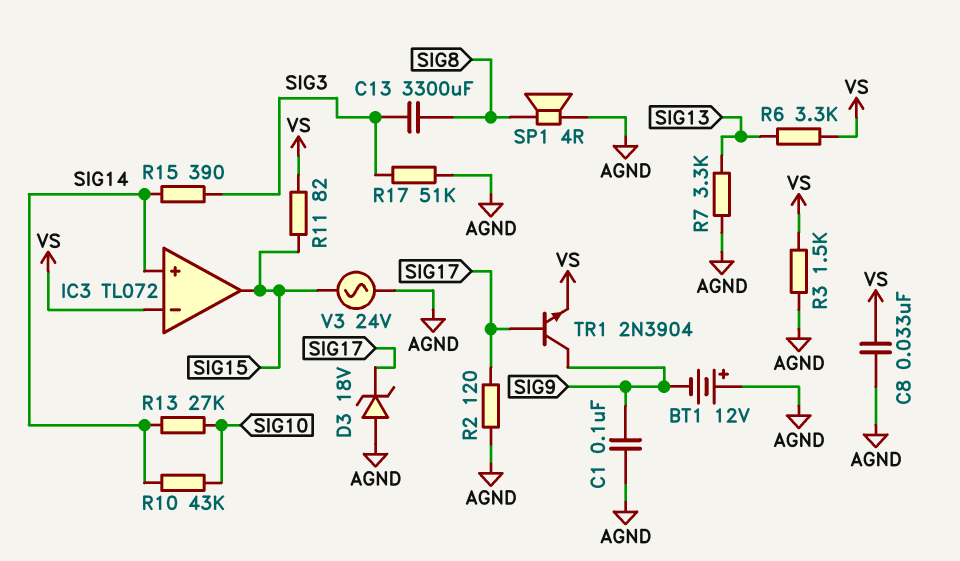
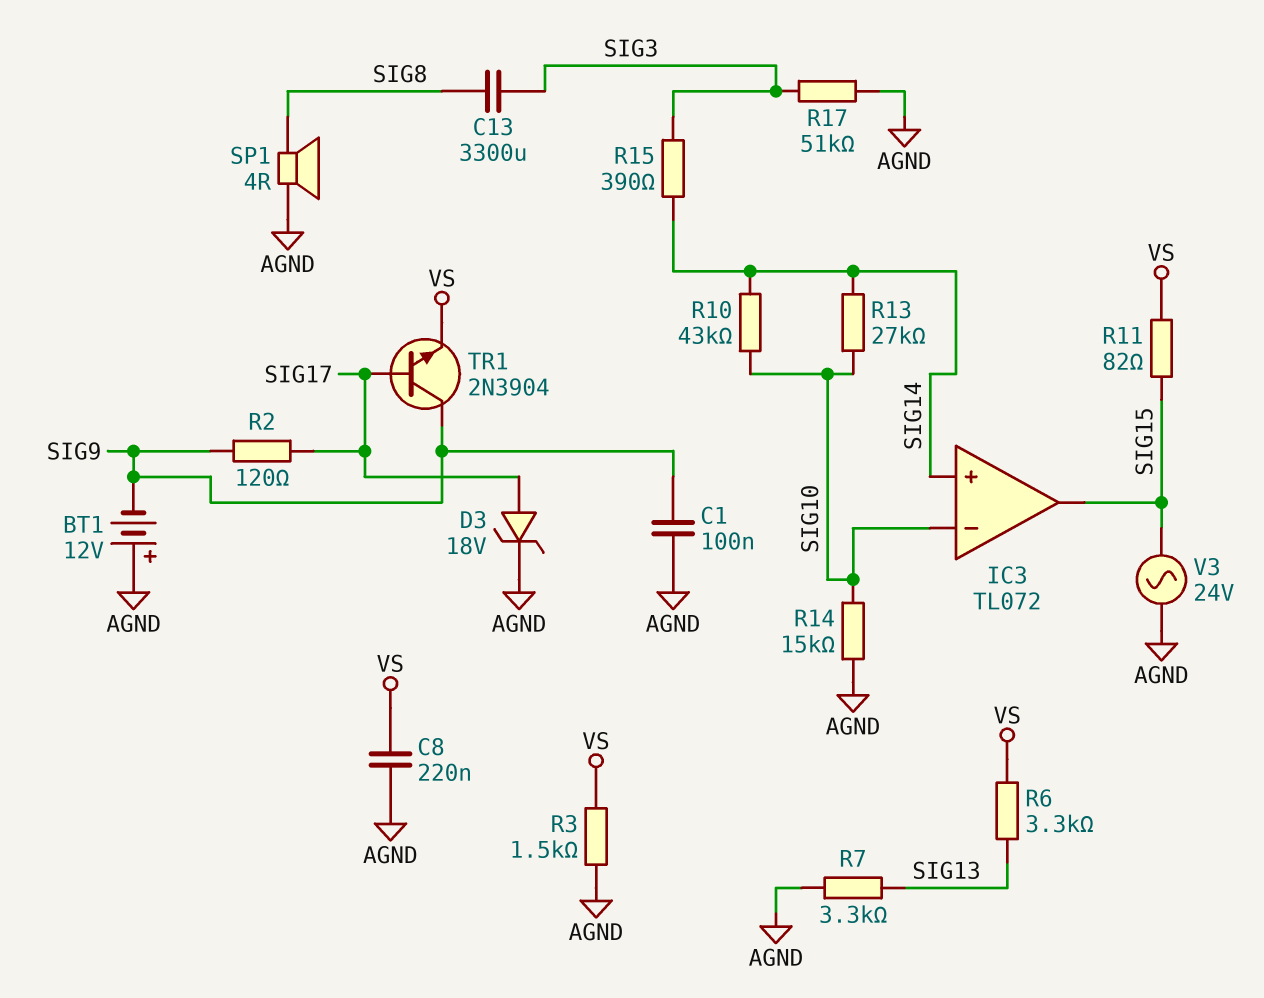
C8: 33nF (AGND, VS) -> 220nF (AGND, VS)
D3: zener 18V (A AGND, K SIG17) -> zener 18V (A SIG17, K AGND)
IC3 pin in-: VS -> SIG10
R2: 120 (AGND, SIG17) -> 120 (SIG9, SIG17)
R14: none -> 15k (AGND, SIG10)

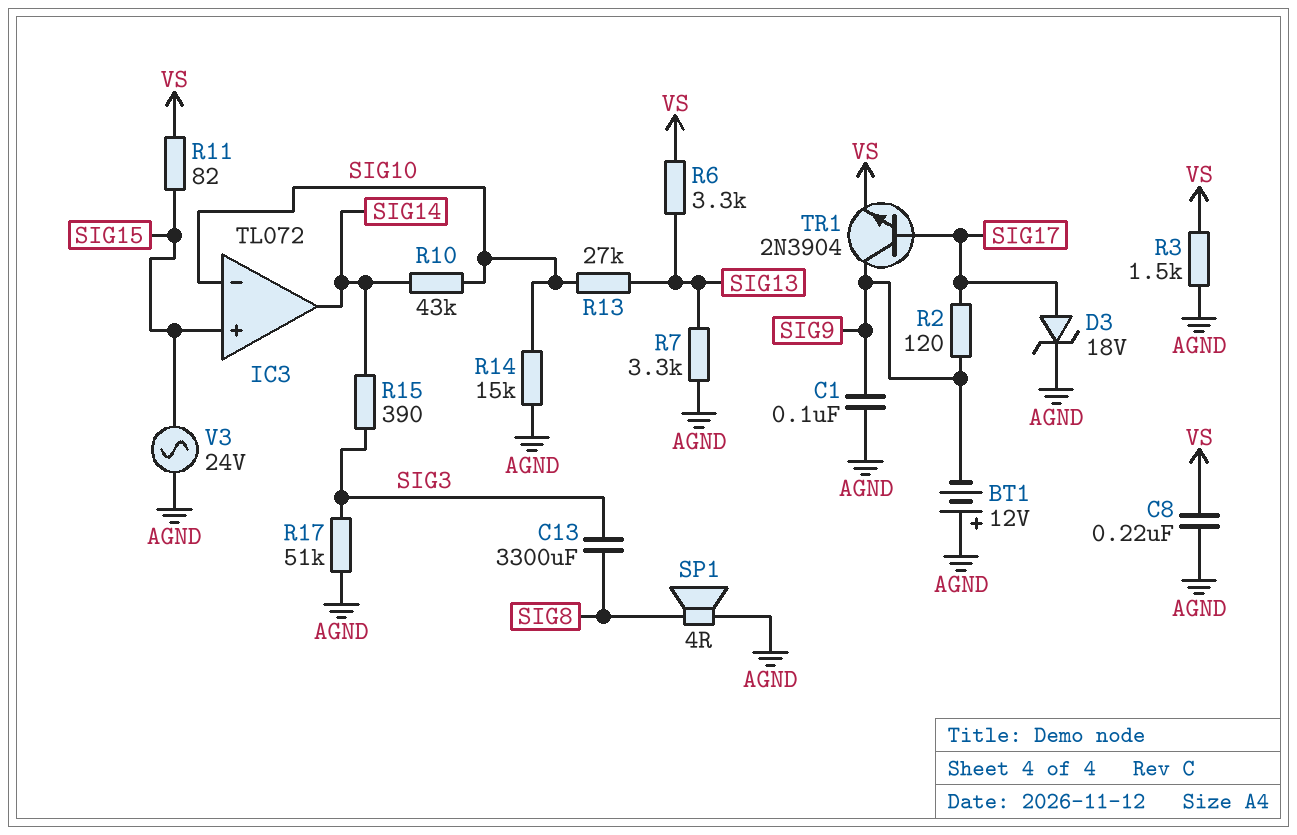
IC3 pin in+: SIG14 -> SIG15
IC3 pin out: SIG15 -> SIG14
R13: 27k (SIG10, SIG14) -> 27k (SIG10, SIG13)

